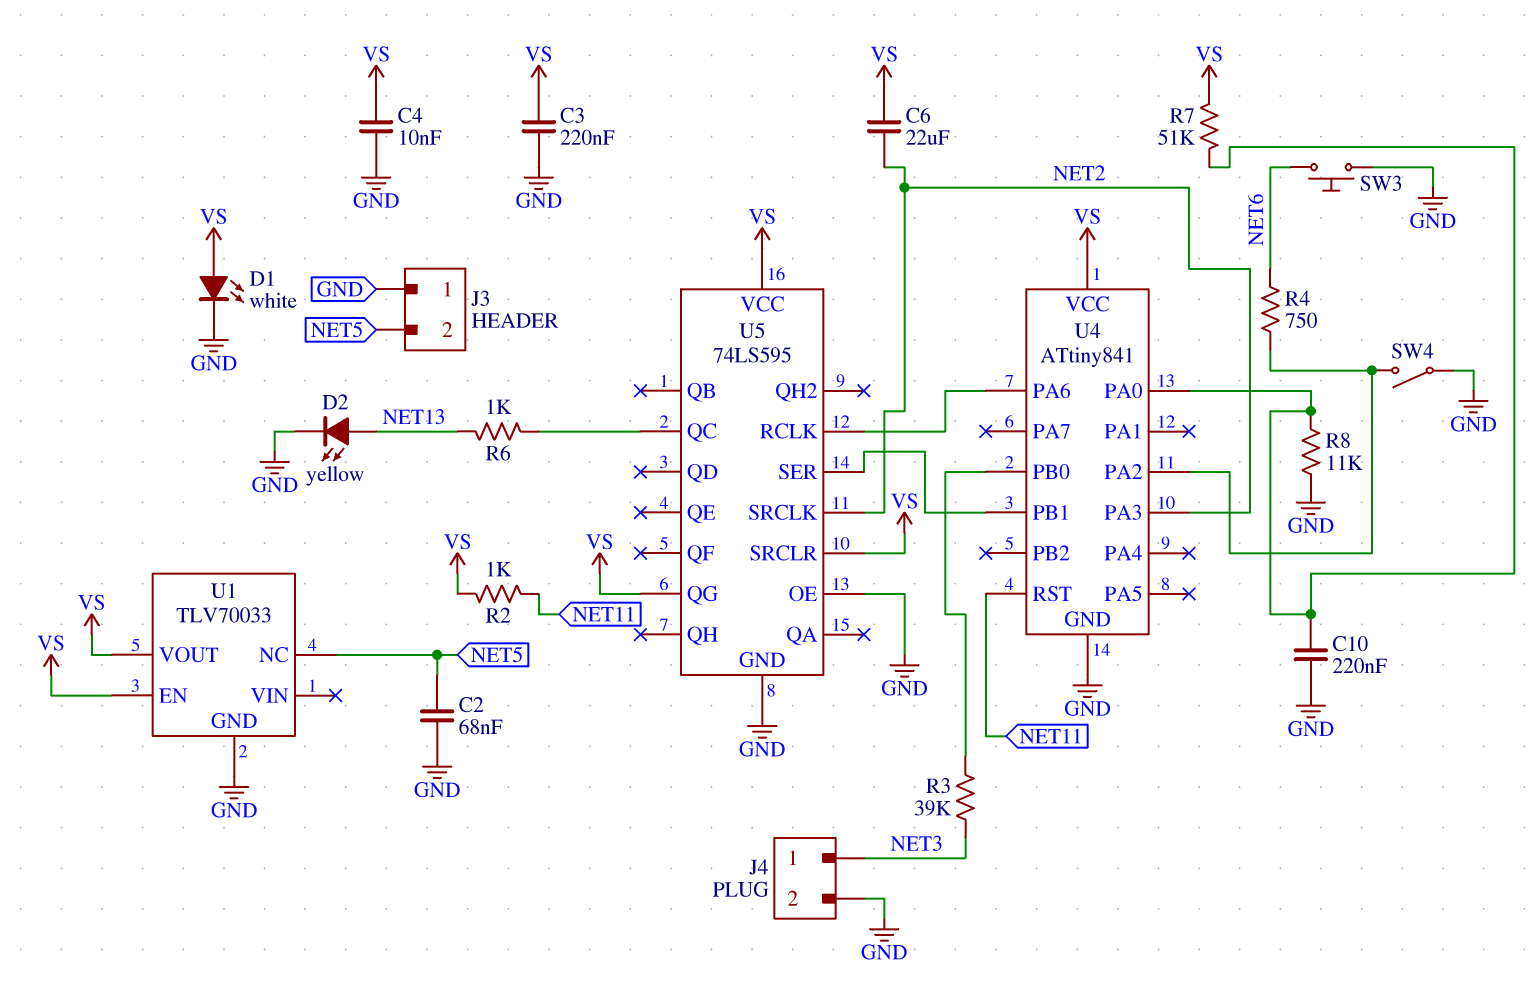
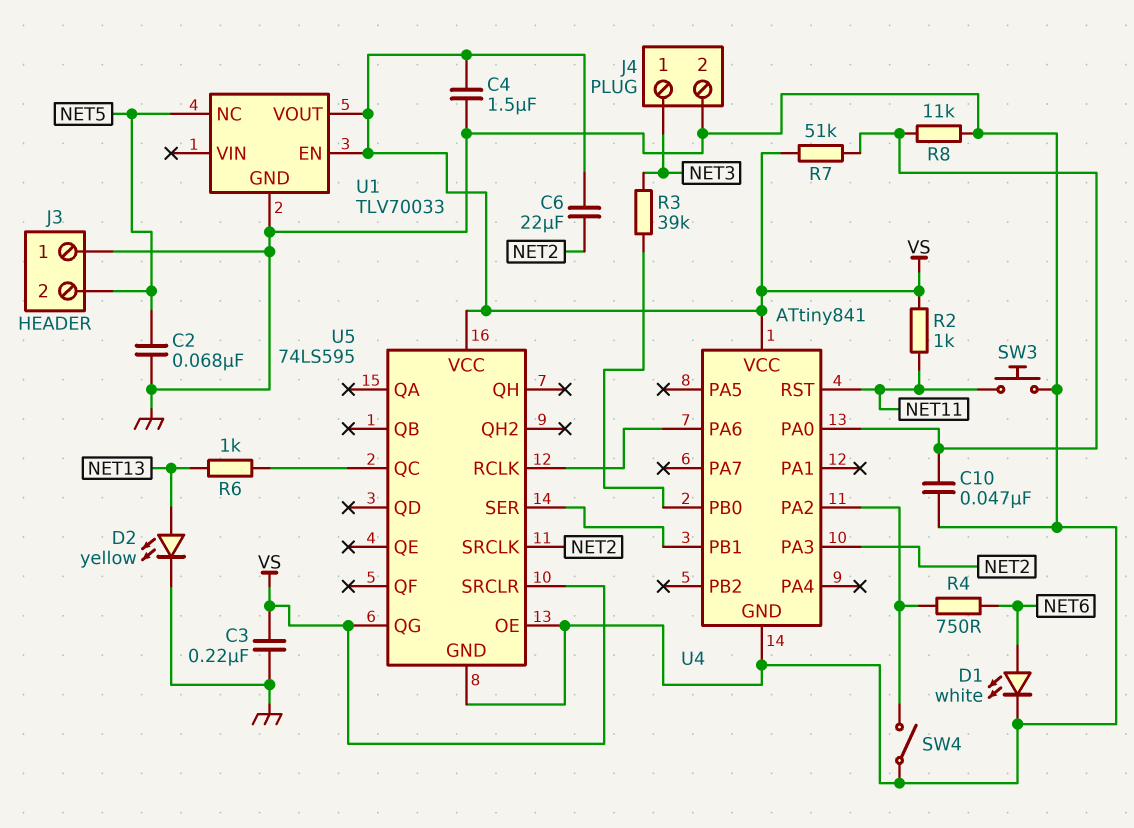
C4: 10nF (GND, VS) -> 1.5uF (GND, VS)
C10: 220nF (GND, U4/PA0) -> 47nF (GND, U4/PA0)
D1: LED white (A VS, K GND) -> LED white (A NET6, K GND)
SW3: button (GND, NET6) -> button (GND, NET11)

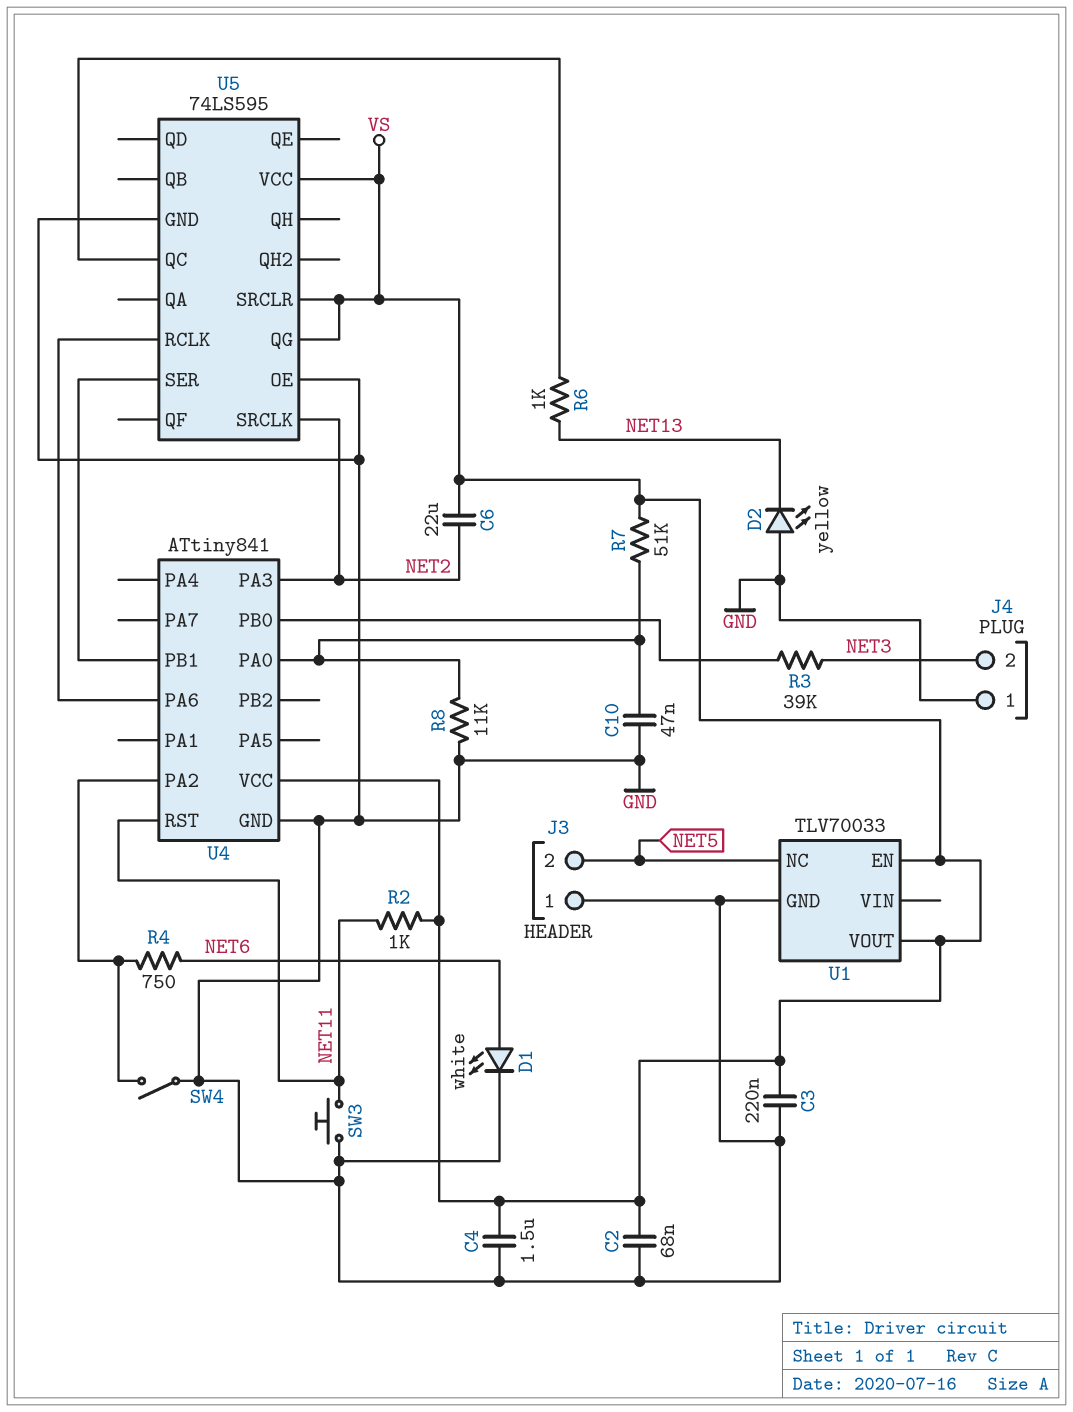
C2: 68nF (GND, NET5) -> 68nF (GND, VS)
D2: LED yellow (A NET13, K GND) -> LED yellow (A GND, K NET13)
J4 pin 1: NET3 -> GND
J4 pin 2: GND -> NET3

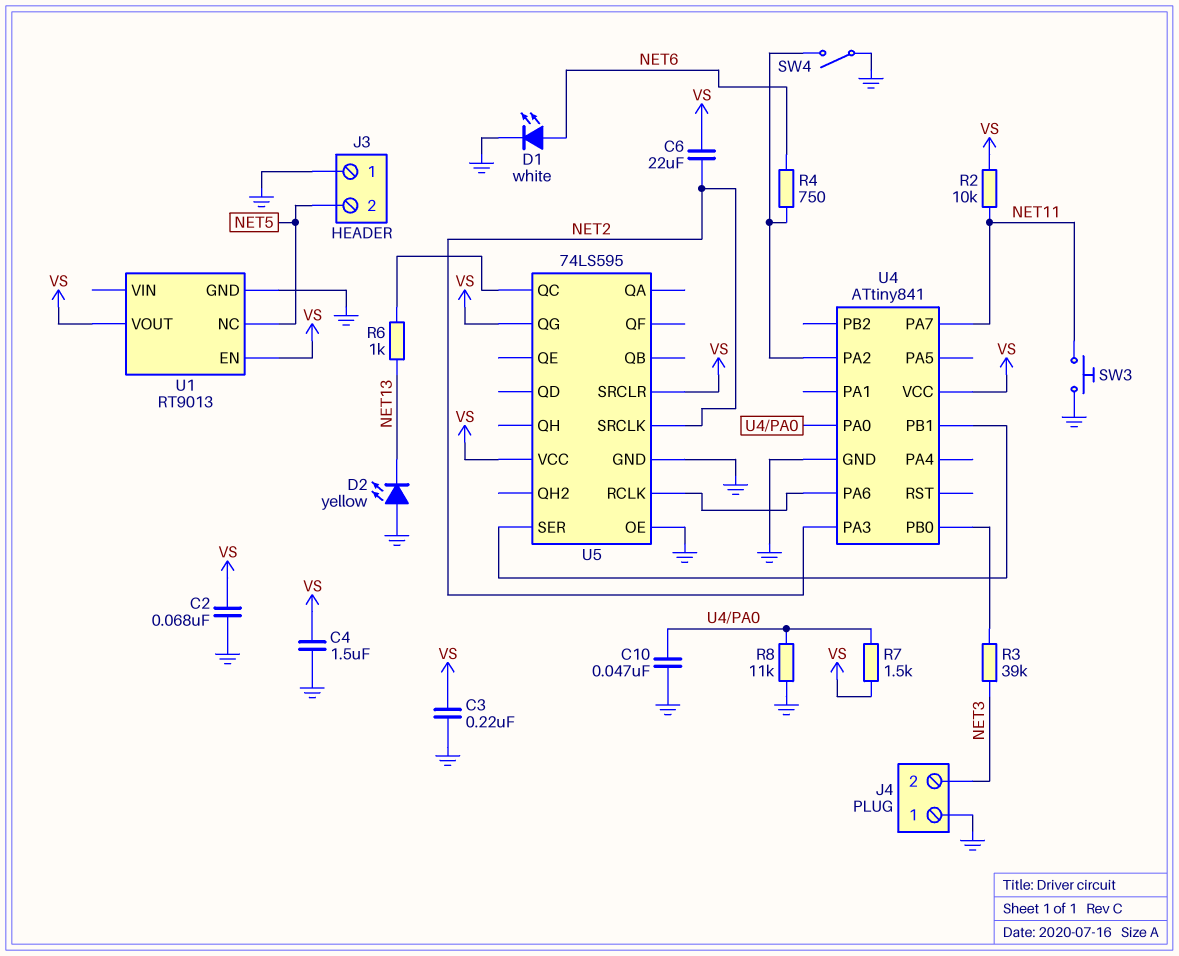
R2: 1k (NET11, VS) -> 10k (NET11, VS)
R7: 51k (U4/PA0, VS) -> 1.5k (U4/PA0, VS)
U1: TLV70033 -> RT9013
U4 pin PA7: none -> NET11
U4 pin RST: NET11 -> none

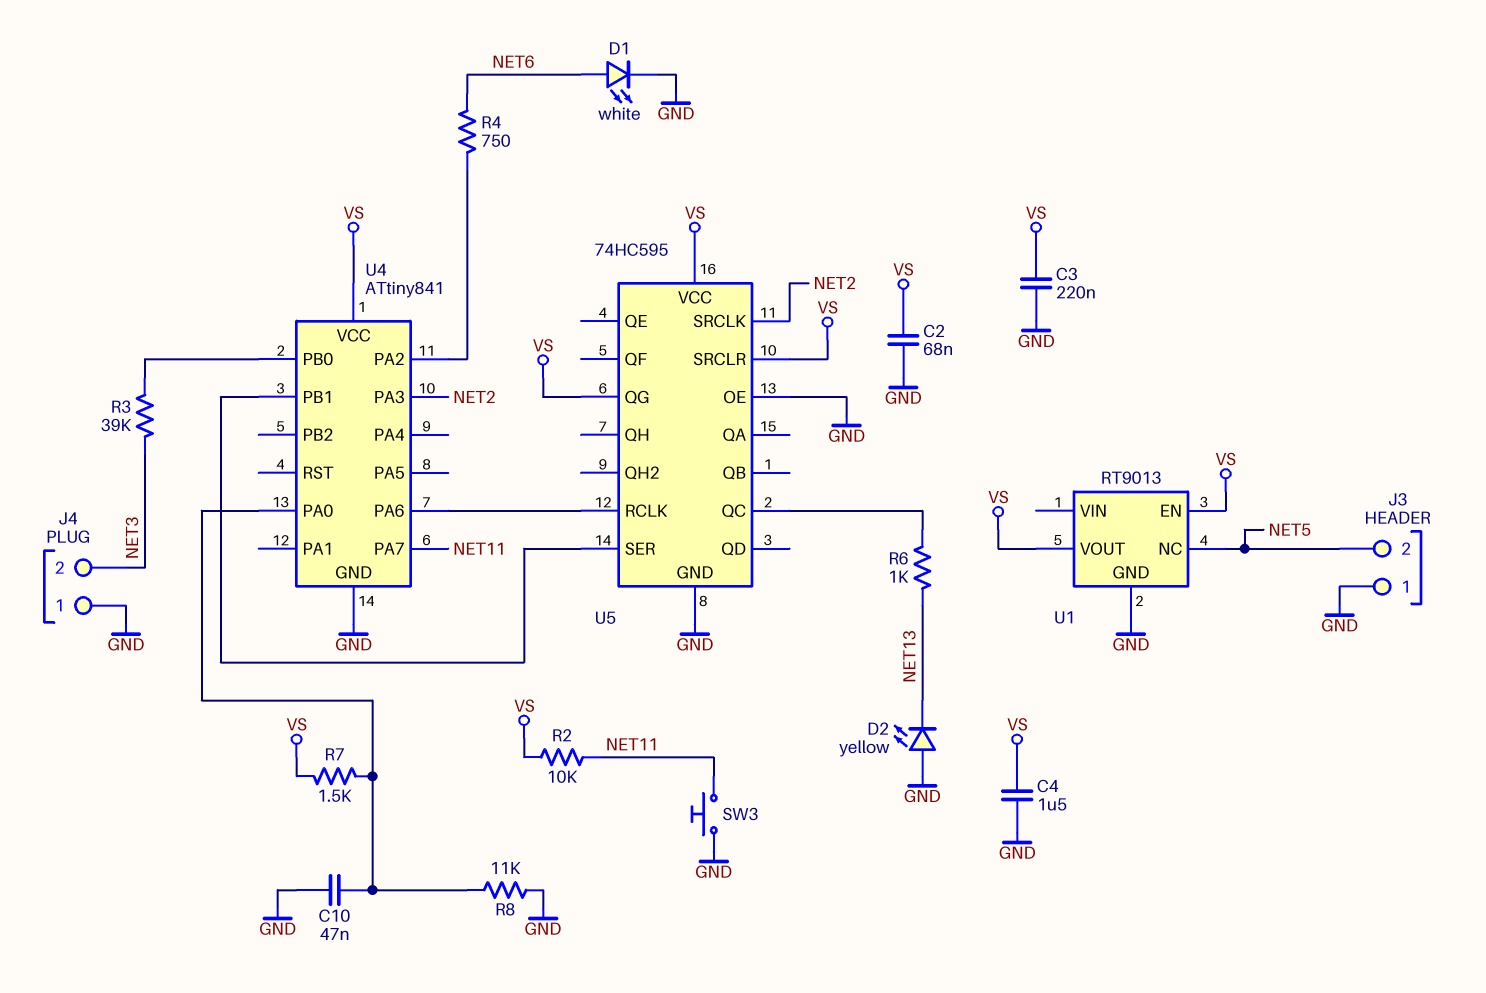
C6: 22uF (NET2, VS) -> none
SW4: switch (GND, U4/PA2) -> none
U5: 74LS595 -> 74HC595

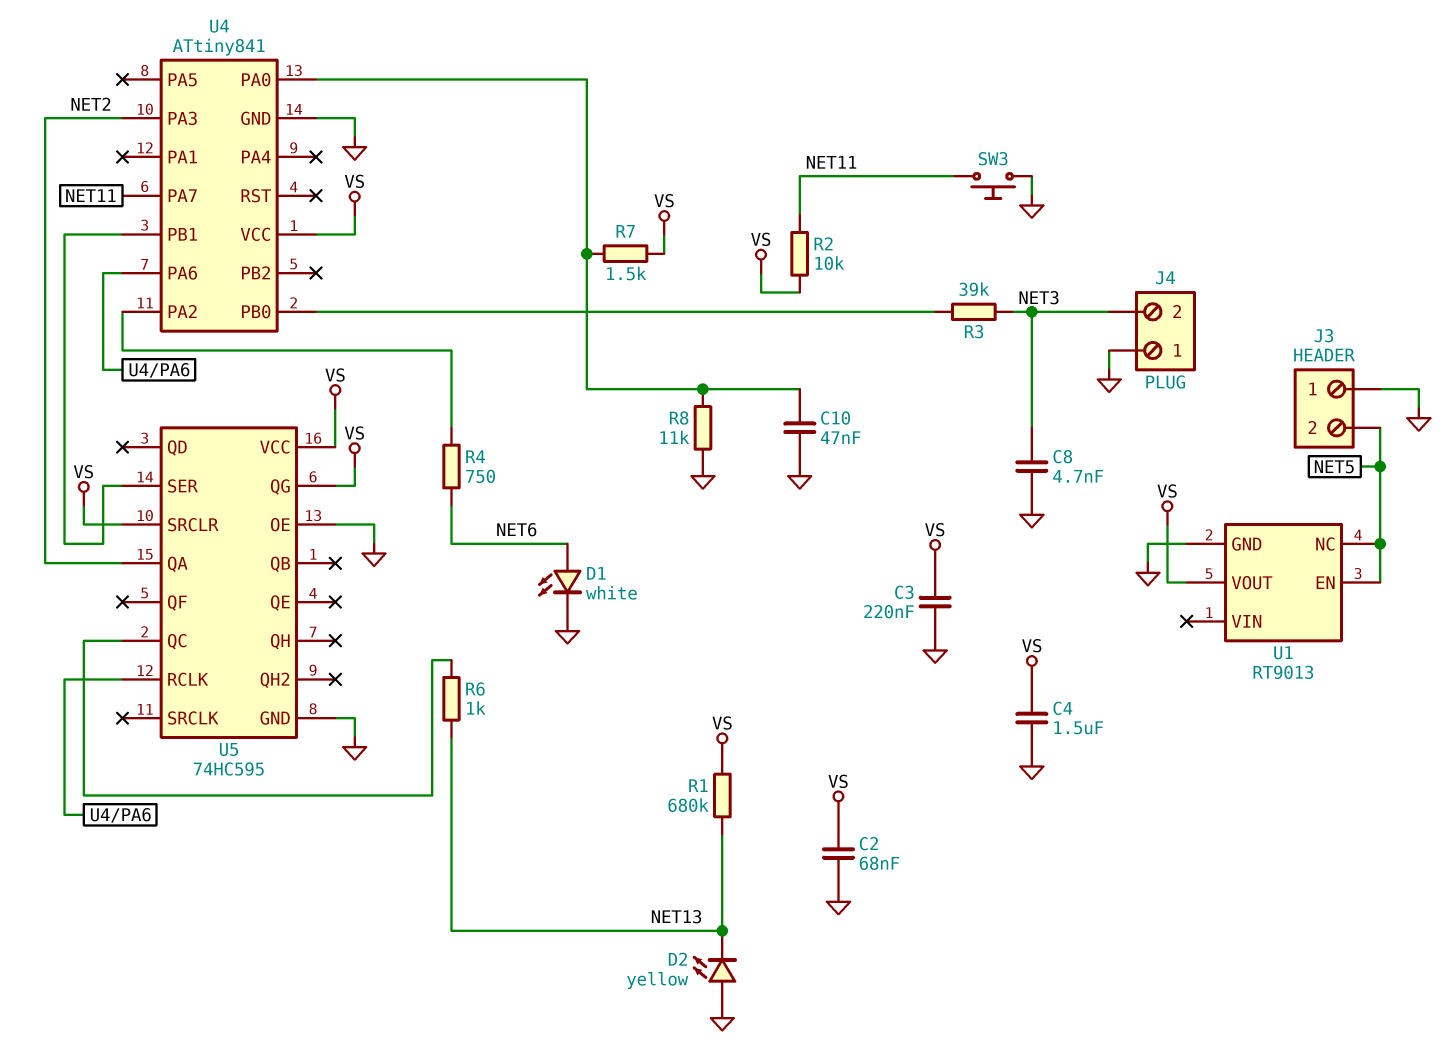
C8: none -> 4.7nF (GND, NET3)
R1: none -> 680k (NET13, VS)
U1 pin EN: VS -> NET5
U5 pin QA: none -> NET2
U5 pin SRCLK: NET2 -> none

